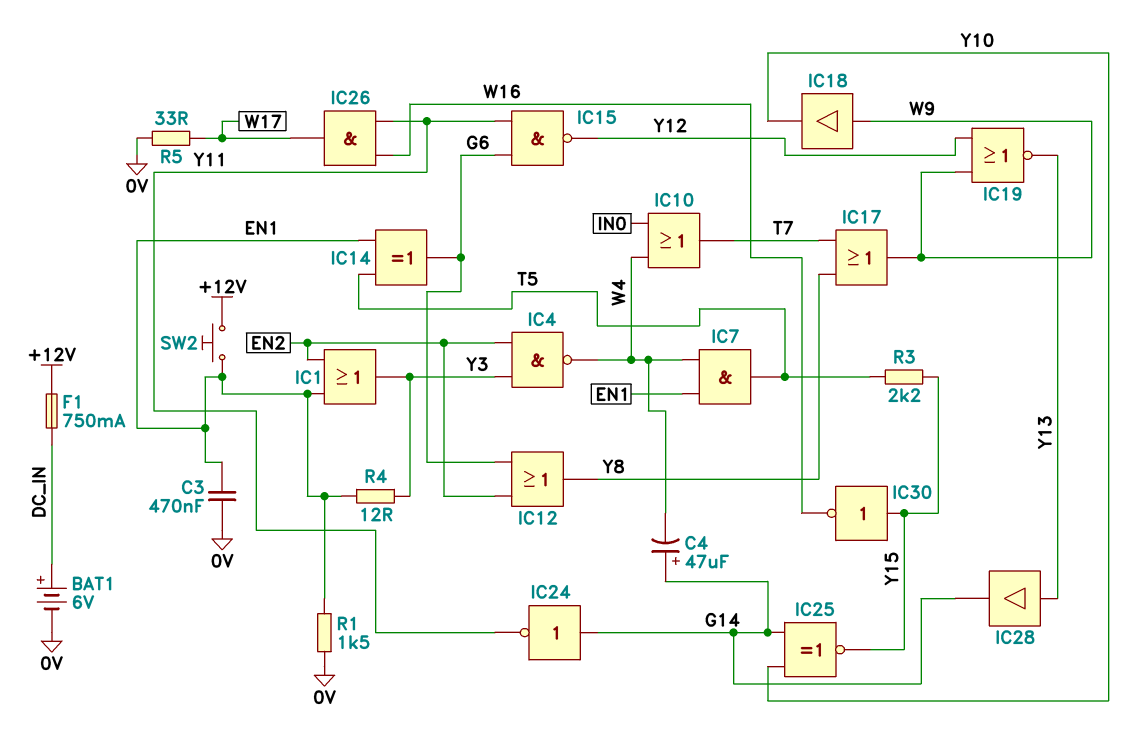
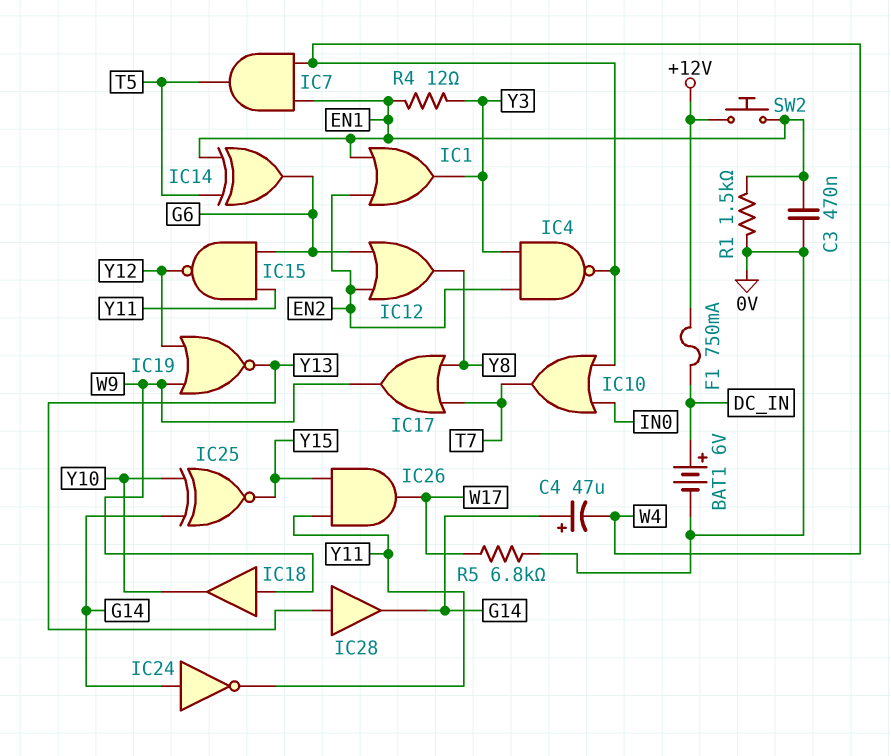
IC26: AND (in W16, in Y11, out W17) -> AND (in Y11, in Y15, out W17)
IC30: NOT (in Y15, out W16) -> none
R3: 2.2k (T5, Y15) -> none
R5: 33 (0V, W17) -> 6.8k (0V, W17)

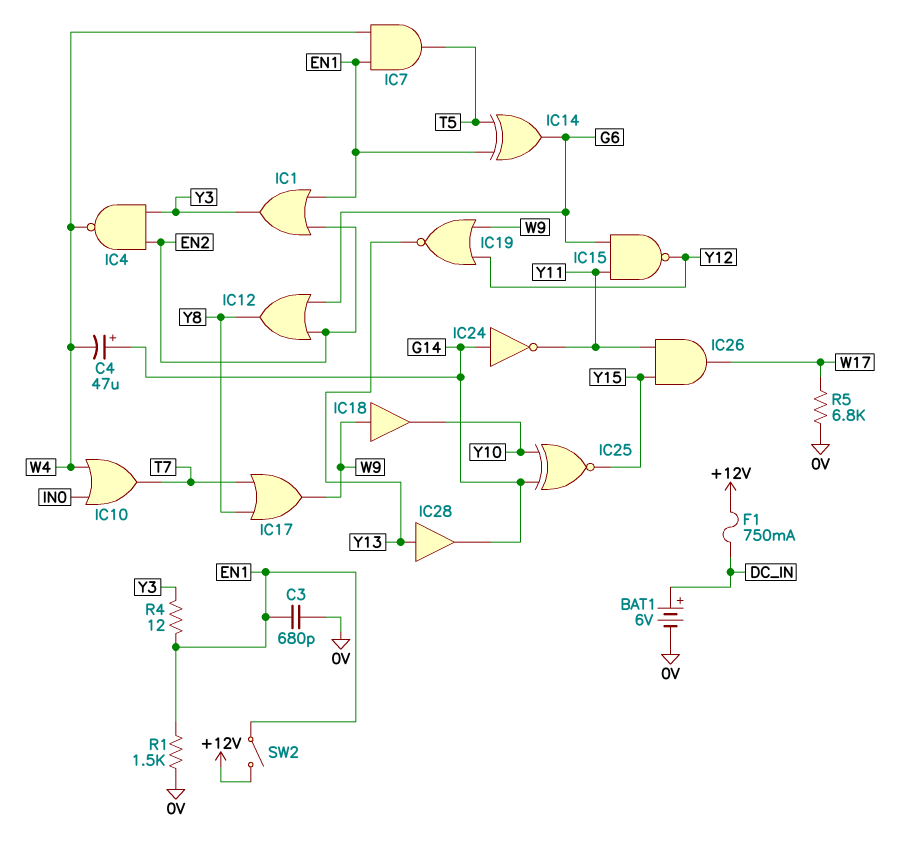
C3: 470nF (0V, EN1) -> 680pF (0V, EN1)
SW2: button (+12V, EN1) -> switch (+12V, EN1)

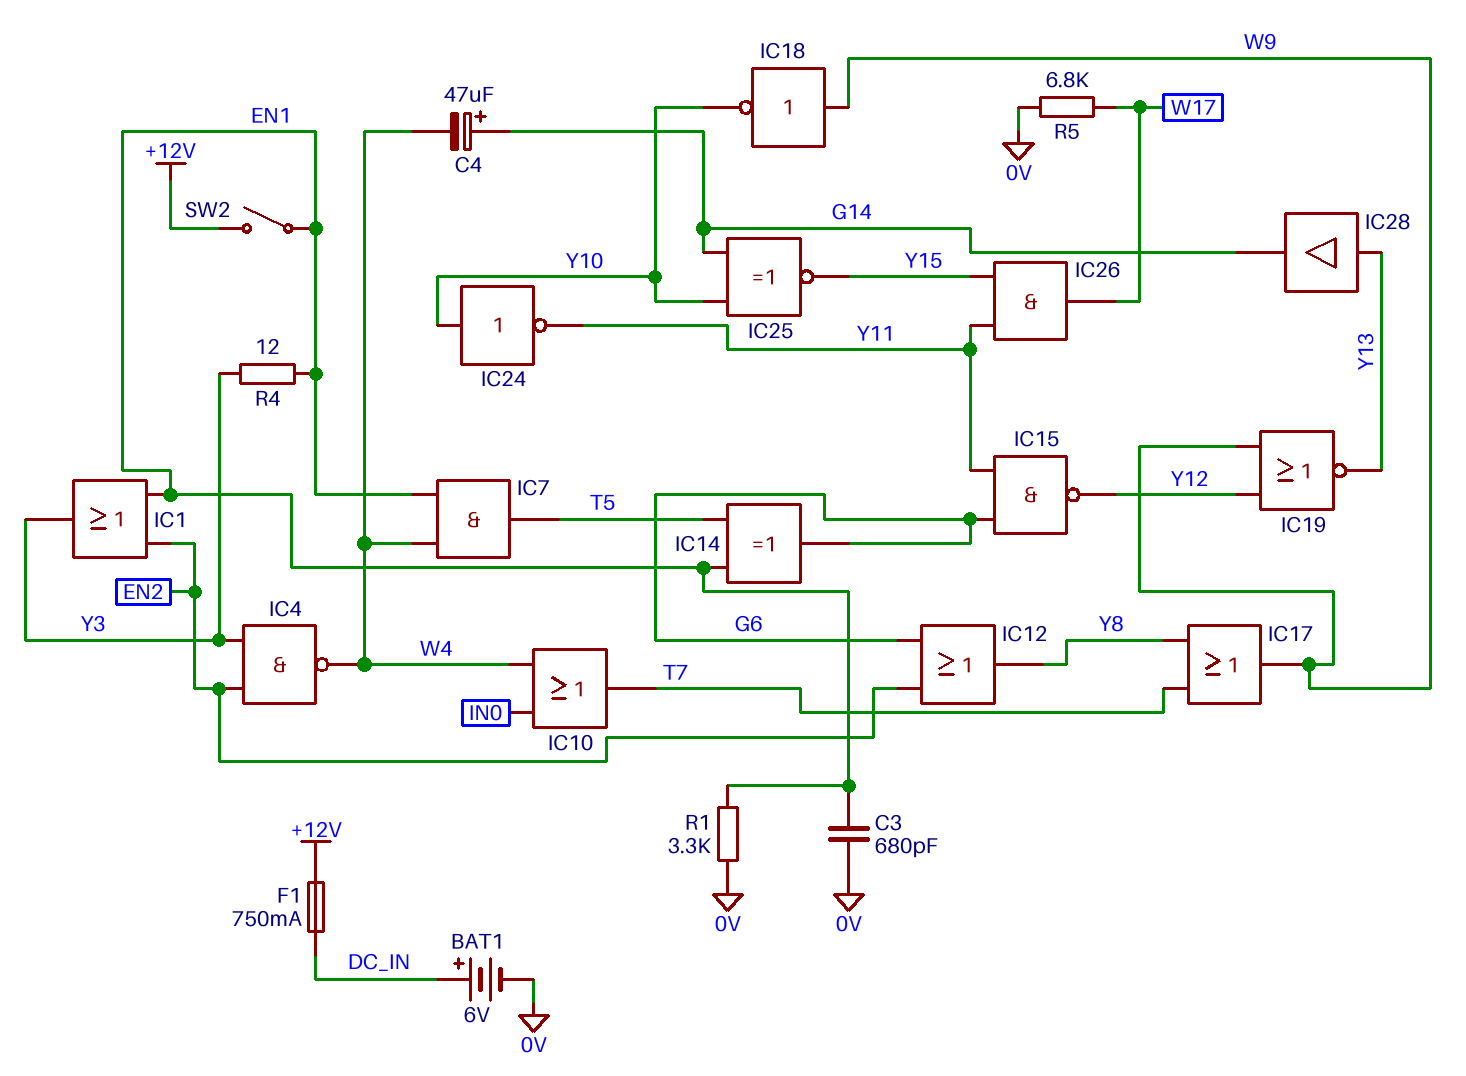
IC18: buffer (in W9, out Y10) -> NOT (in W9, out Y10)
IC24: NOT (in G14, out Y11) -> NOT (in Y10, out Y11)
R1: 1.5k (0V, EN1) -> 3.3k (0V, EN1)

